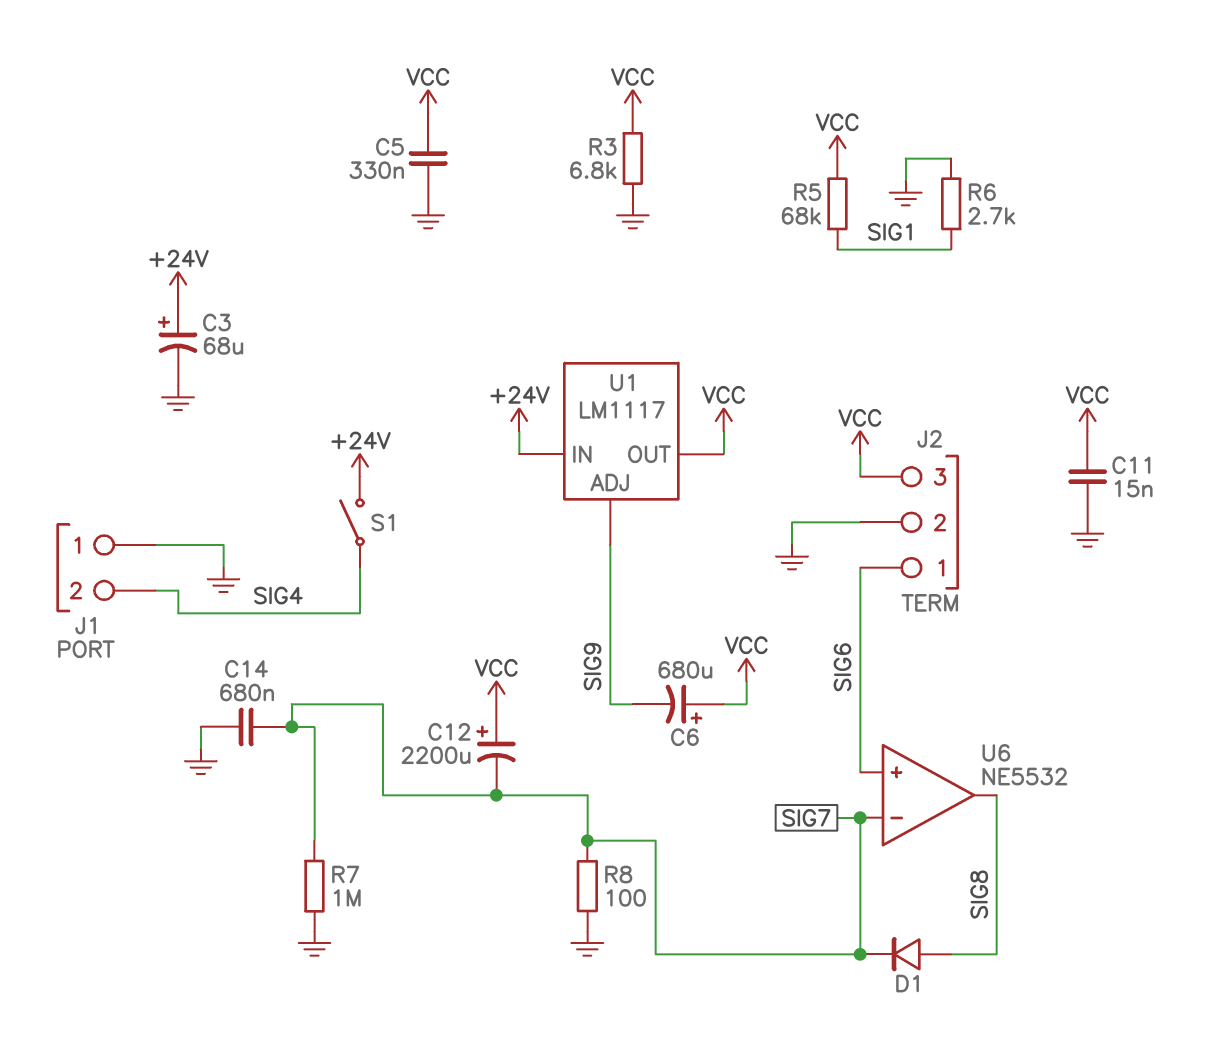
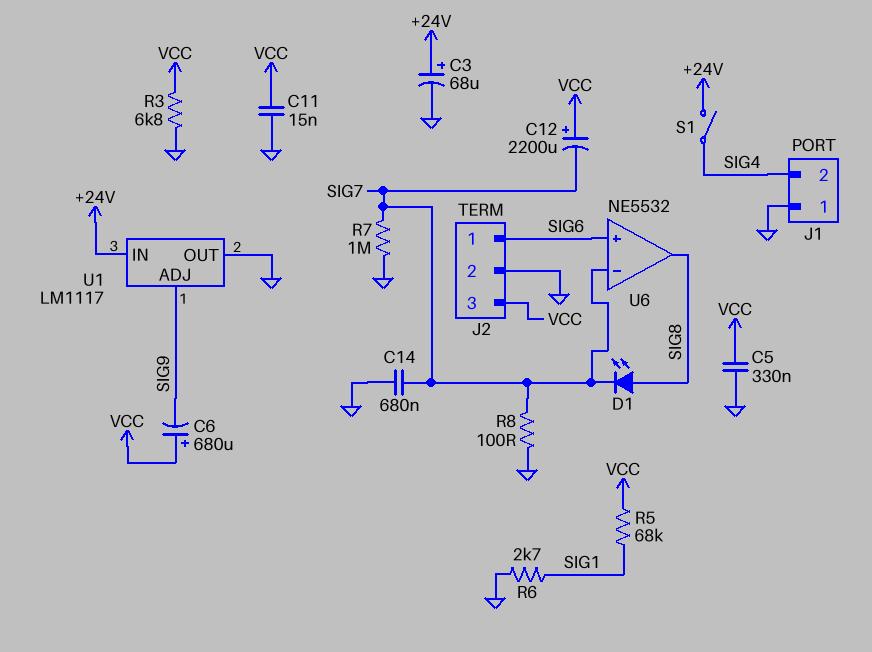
D1: diode (A SIG8, K SIG7) -> LED (A SIG8, K SIG7)
U1 pin OUT: VCC -> GND

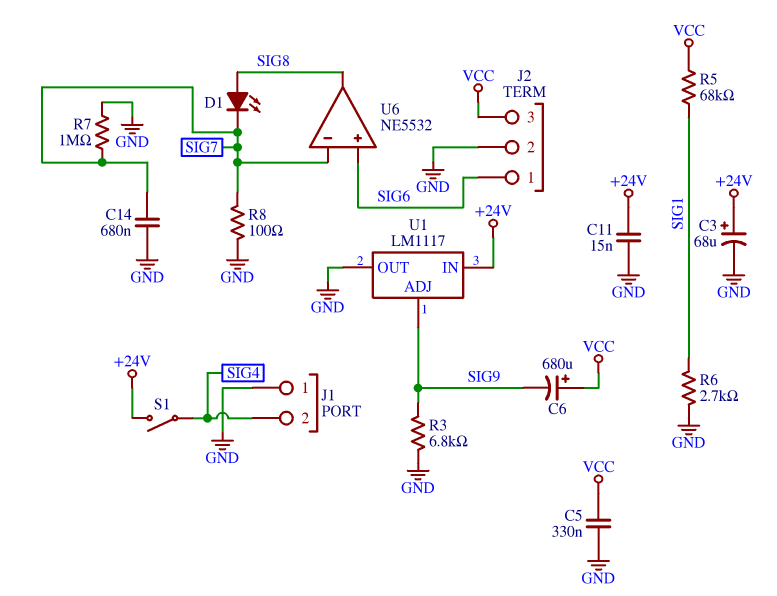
C11: 15nF (GND, VCC) -> 15nF (+24V, GND)
C12: 2200uF (plus VCC, minus SIG7) -> none
R3: 6.8k (GND, VCC) -> 6.8k (GND, SIG9)

